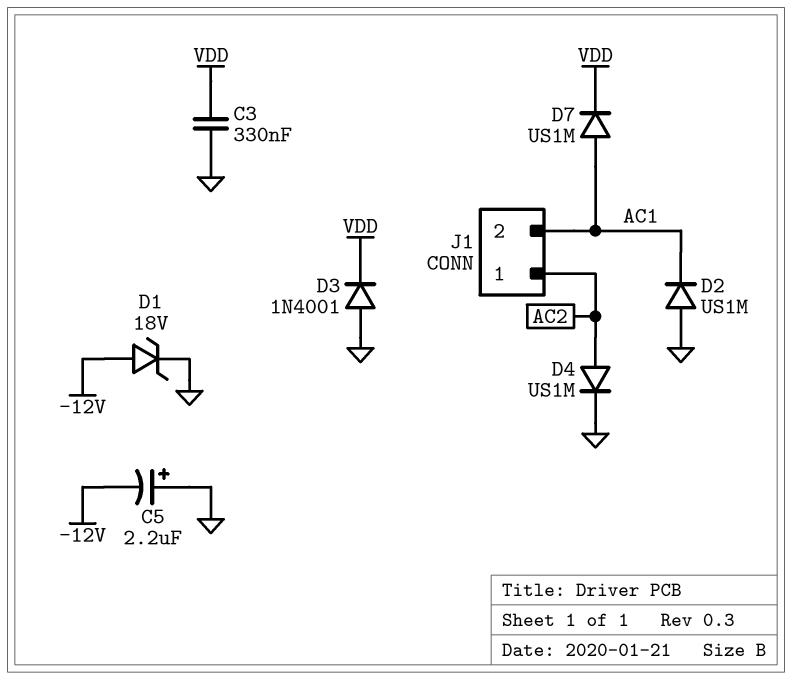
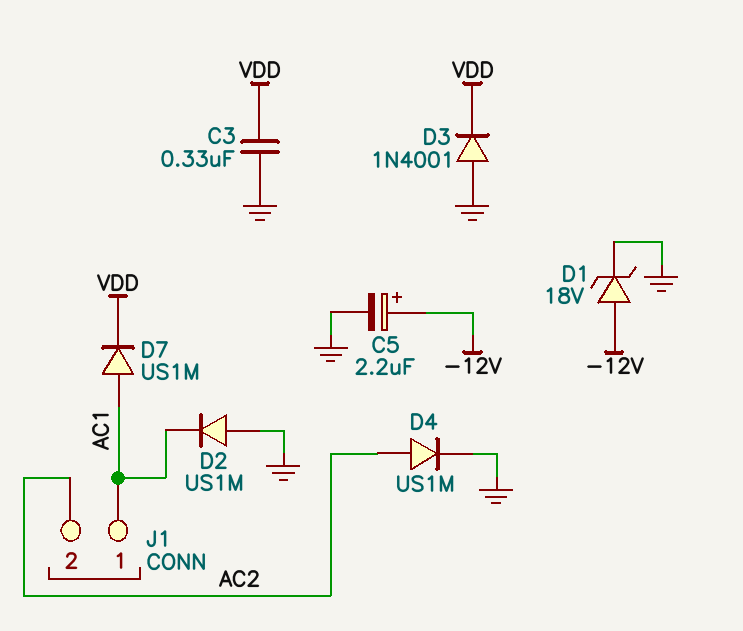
C5: 2.2uF (plus GND, minus -12V) -> 2.2uF (plus -12V, minus GND)
J1 pin 1: AC2 -> AC1
J1 pin 2: AC1 -> AC2

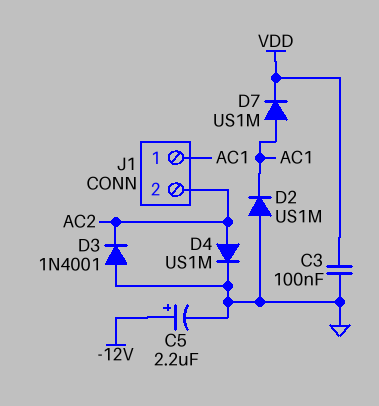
C3: 330nF (GND, VDD) -> 100nF (GND, VDD)
D1: zener 18V (A -12V, K GND) -> none
D3: diode 1N4001 (A GND, K VDD) -> diode 1N4001 (A GND, K AC2)

